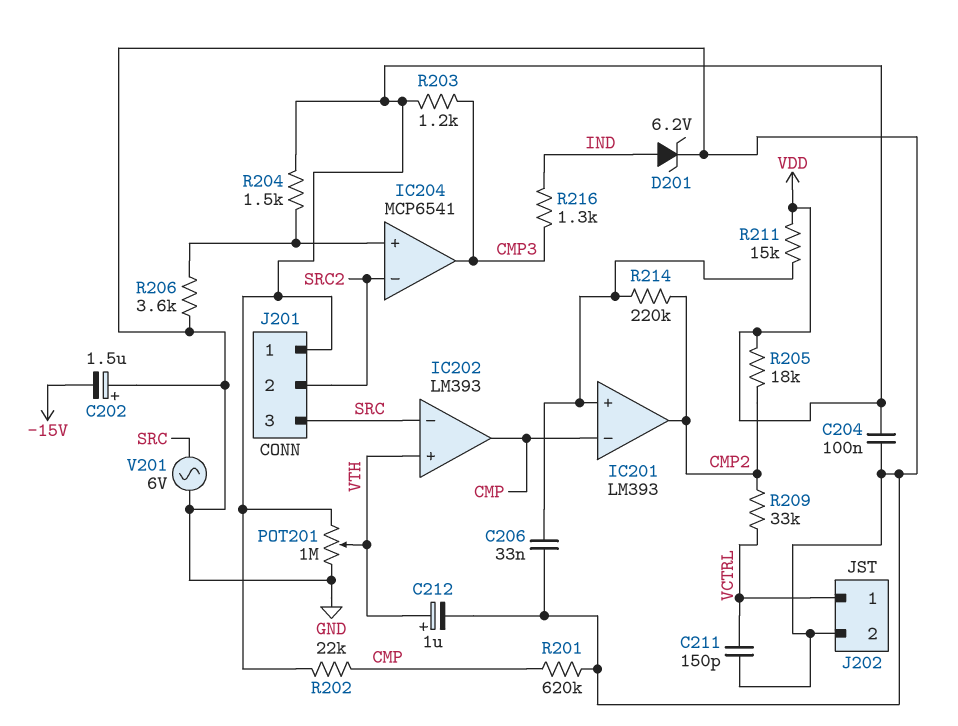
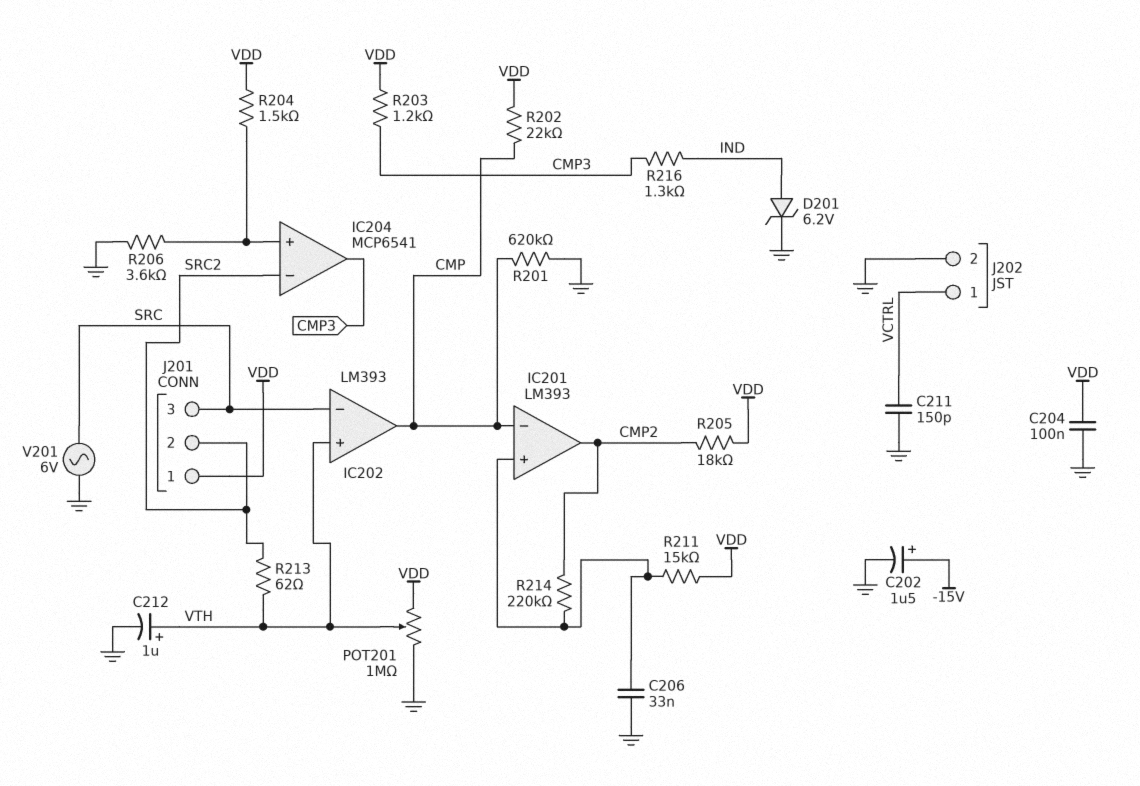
C202: 1.5uF (plus GND, minus -15V) -> 1.5uF (plus -15V, minus GND)
R209: 33k (CMP2, VCTRL) -> none
R213: none -> 62 (SRC2, VTH)

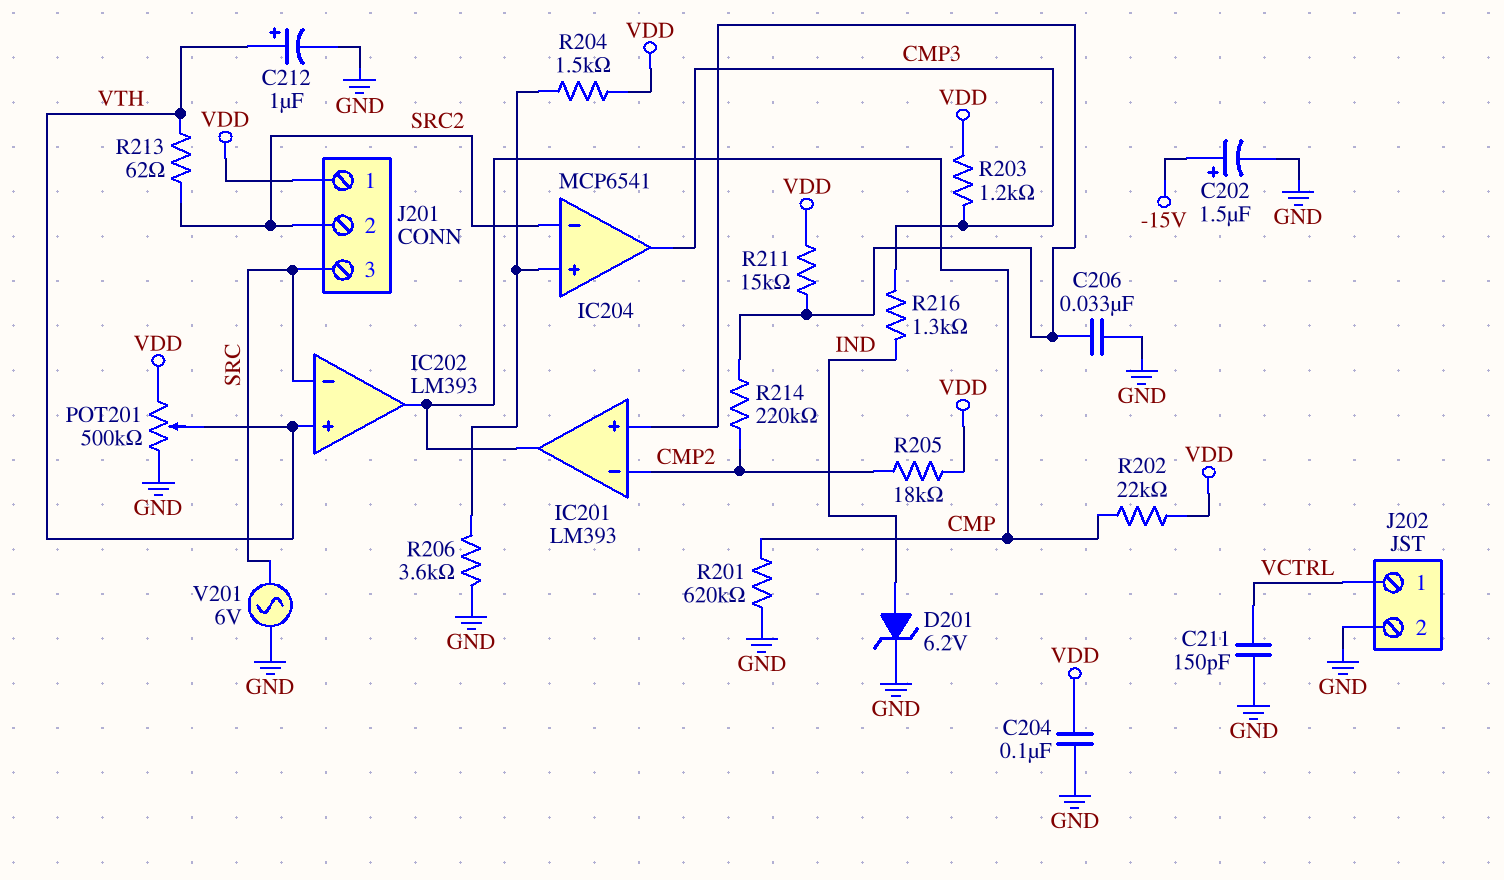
IC201 pin in-: CMP -> CMP2
IC201 pin out: CMP2 -> CMP
POT201: 1M (GND, VDD, wiper VTH) -> 500k (GND, VDD, wiper VTH)

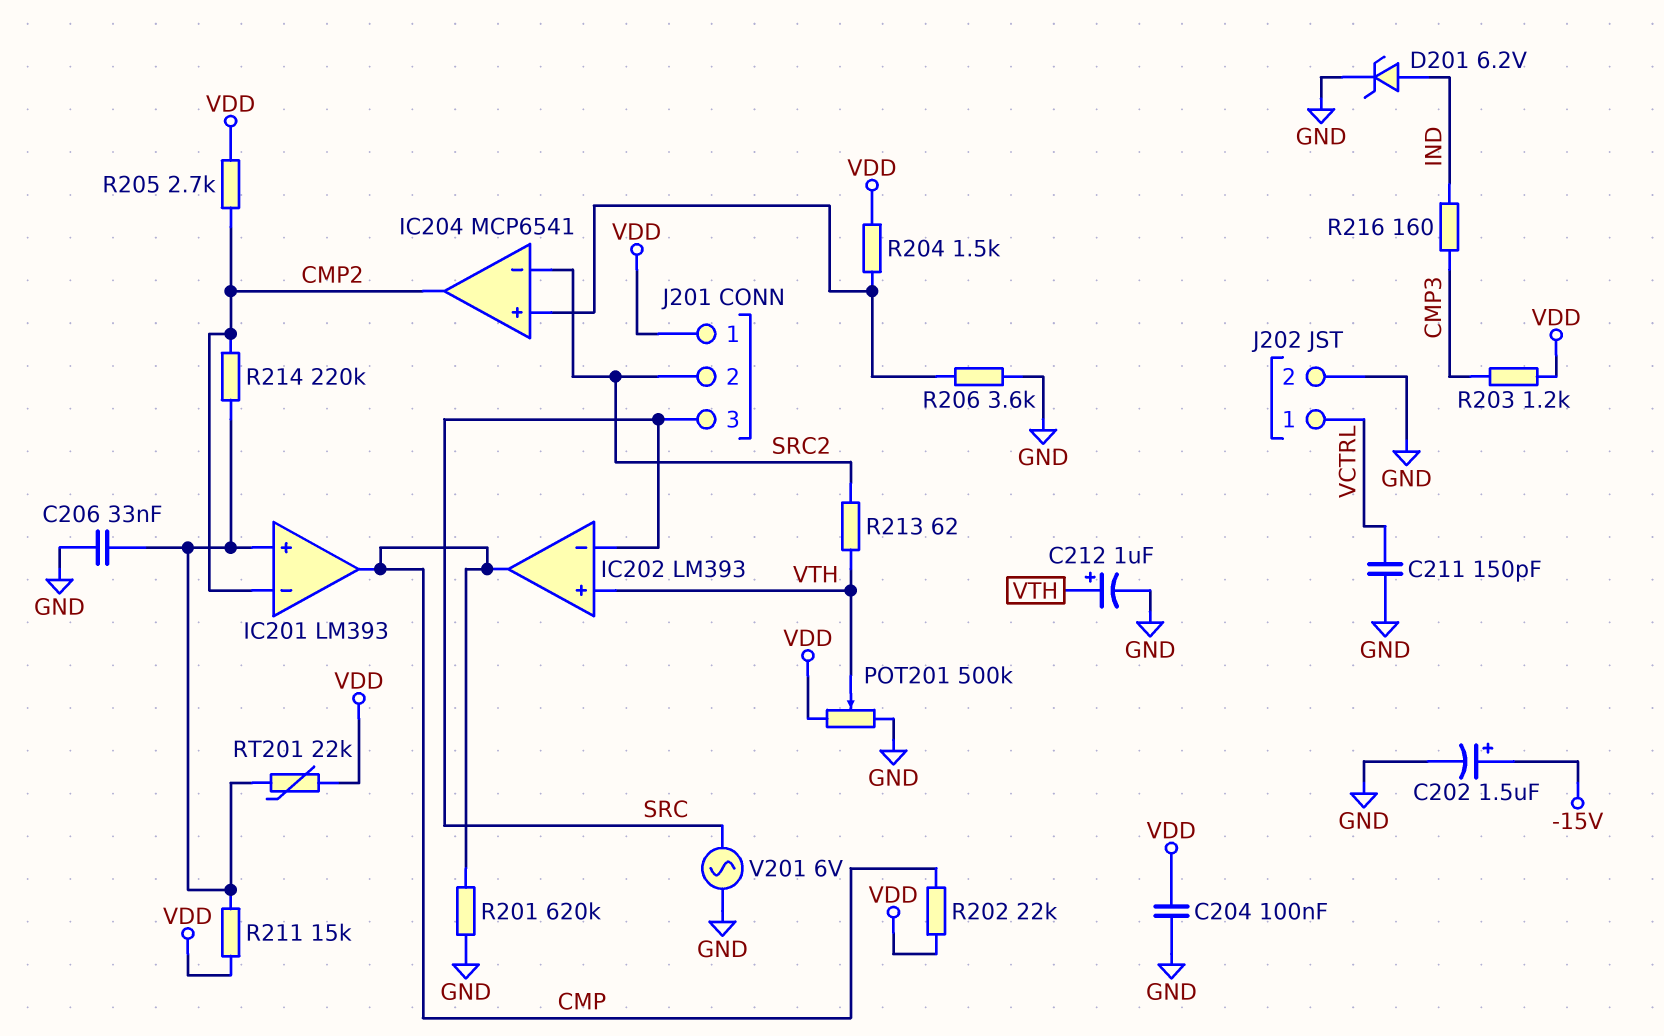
IC204 pin out: CMP3 -> CMP2
R205: 18k (CMP2, VDD) -> 2.7k (CMP2, VDD)
R216: 1.3k (CMP3, IND) -> 160 (CMP3, IND)
RT201: none -> 22k (IC201/in+, VDD)

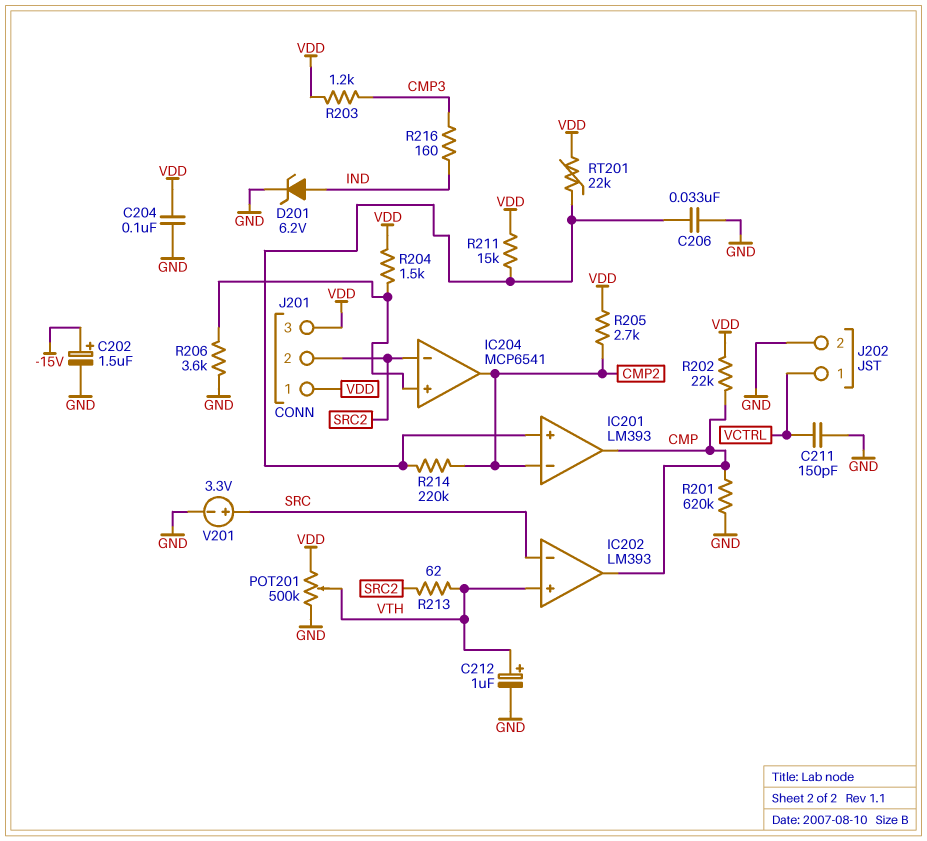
J201 pin 3: SRC -> VDD
V201: AC 6V (GND, SRC) -> 3.3V (plus SRC, minus GND)

